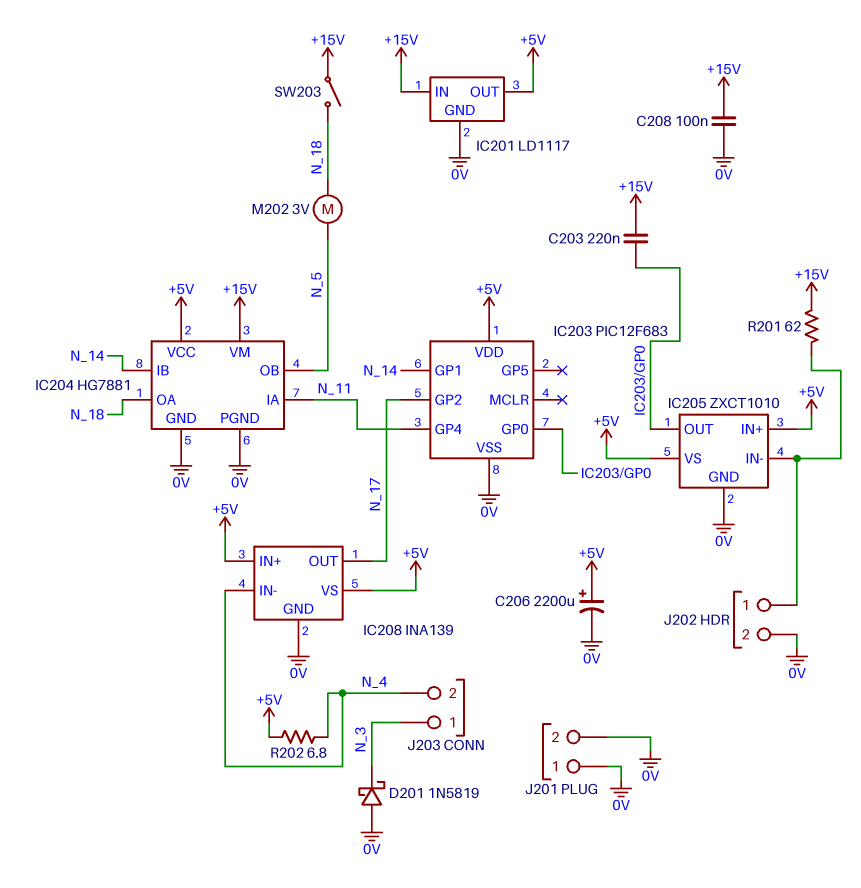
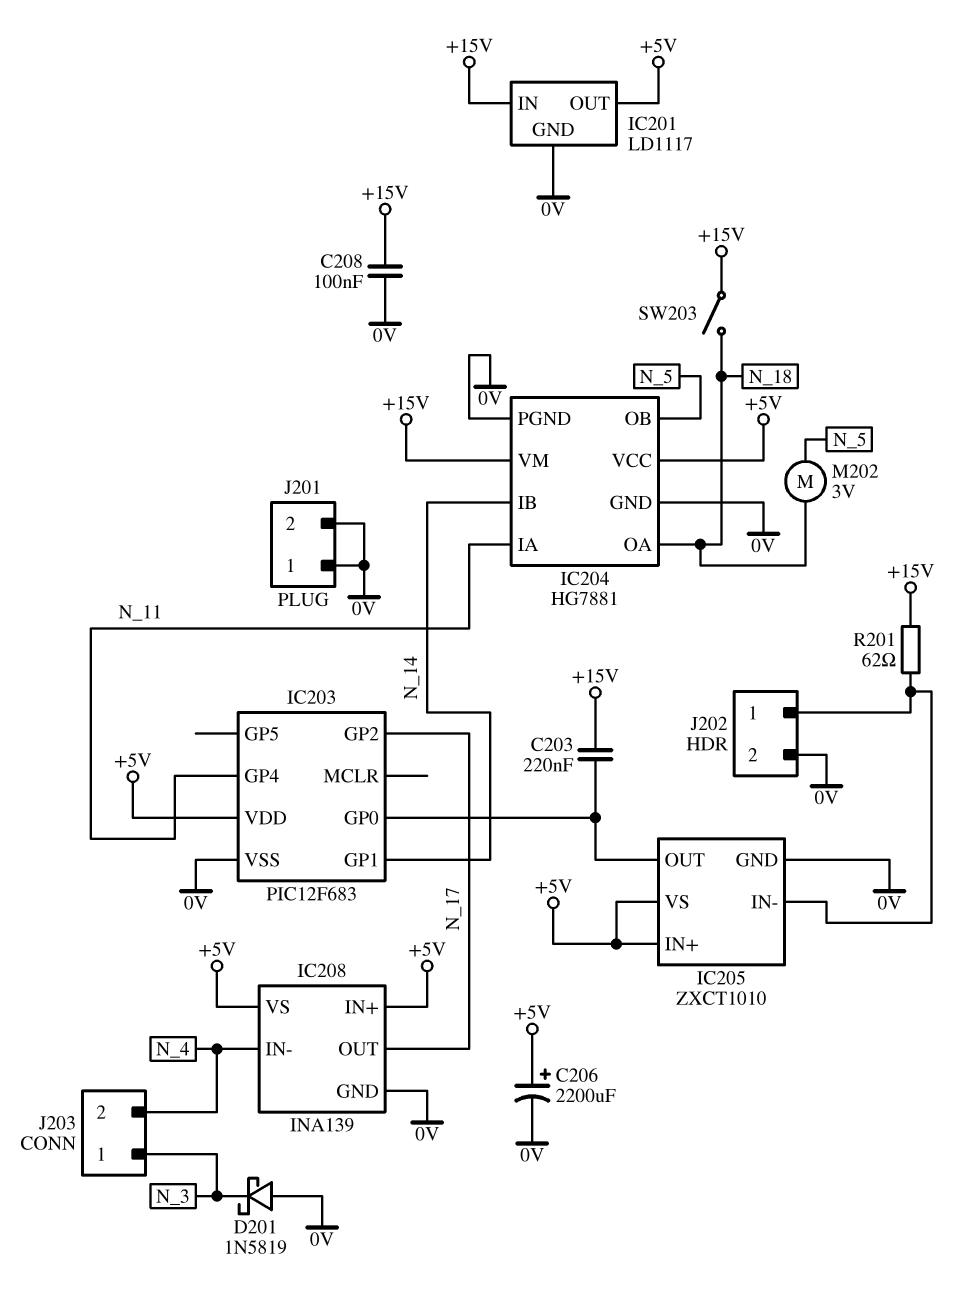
R202: 6.8 (+5V, N_4) -> none

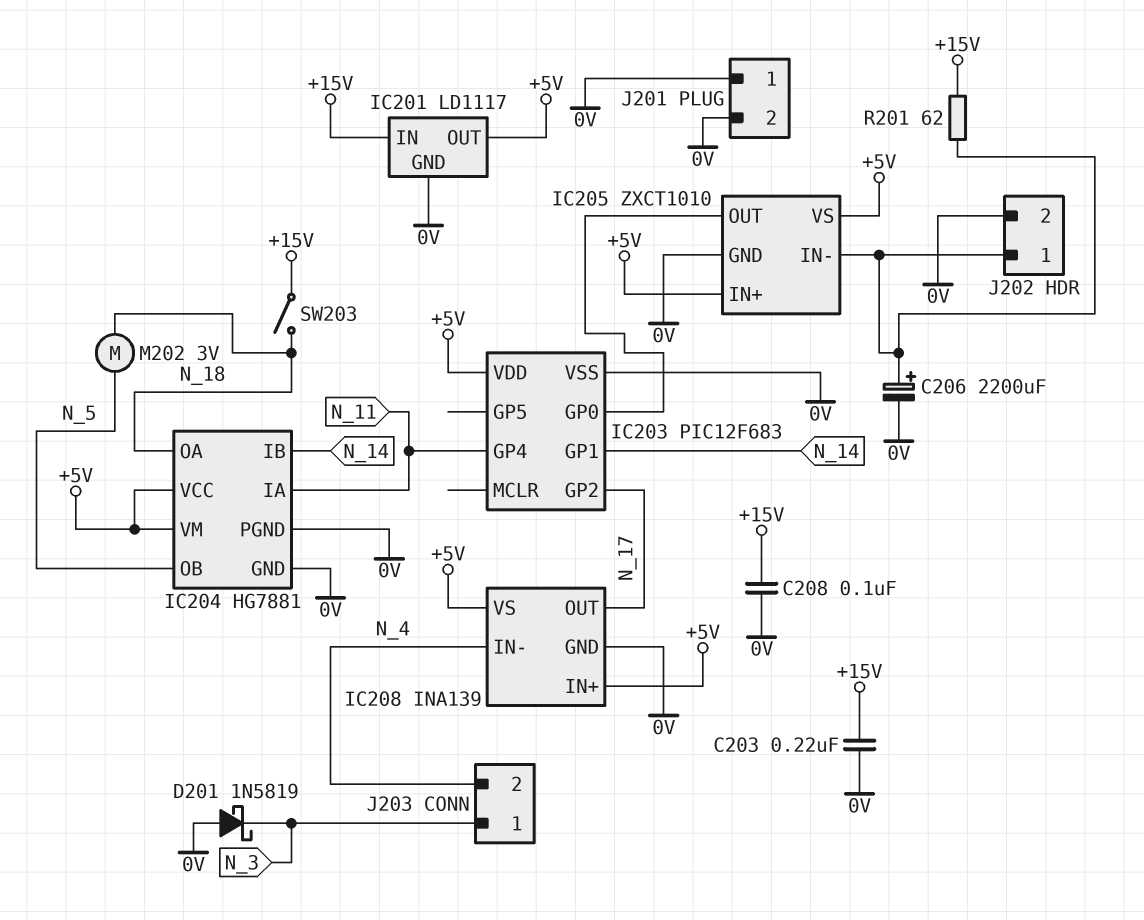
C203: 220nF (+15V, IC203/GP0) -> 220nF (+15V, 0V)
C206: 2200uF (plus +5V, minus 0V) -> 2200uF (plus IC205/IN-, minus 0V)
IC204 pin VM: +15V -> +5V

